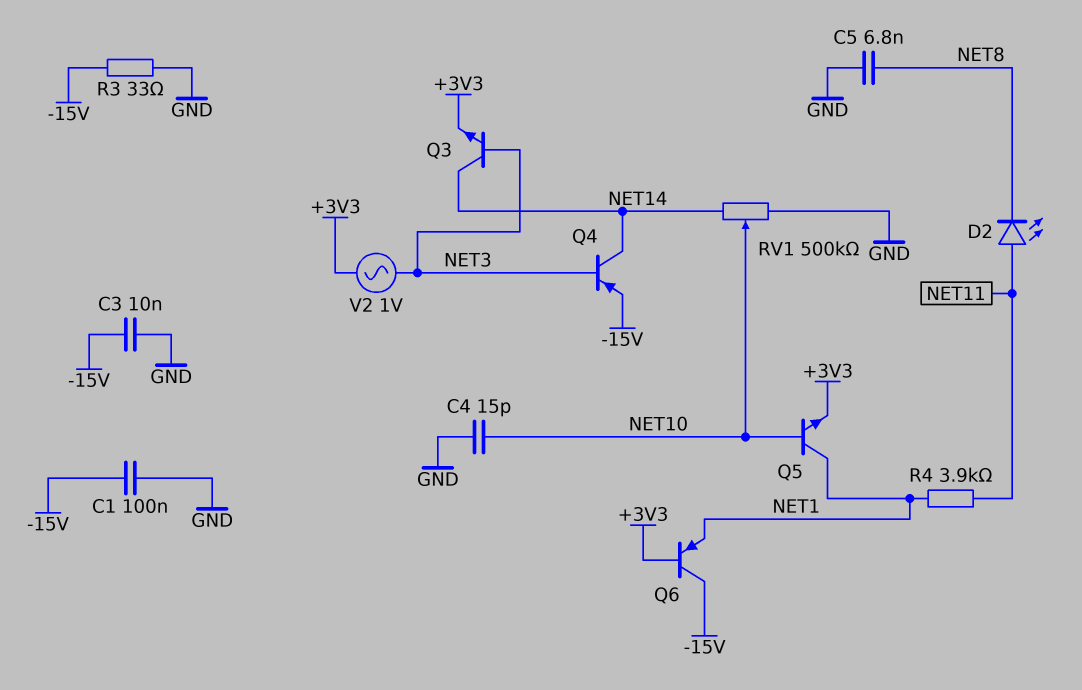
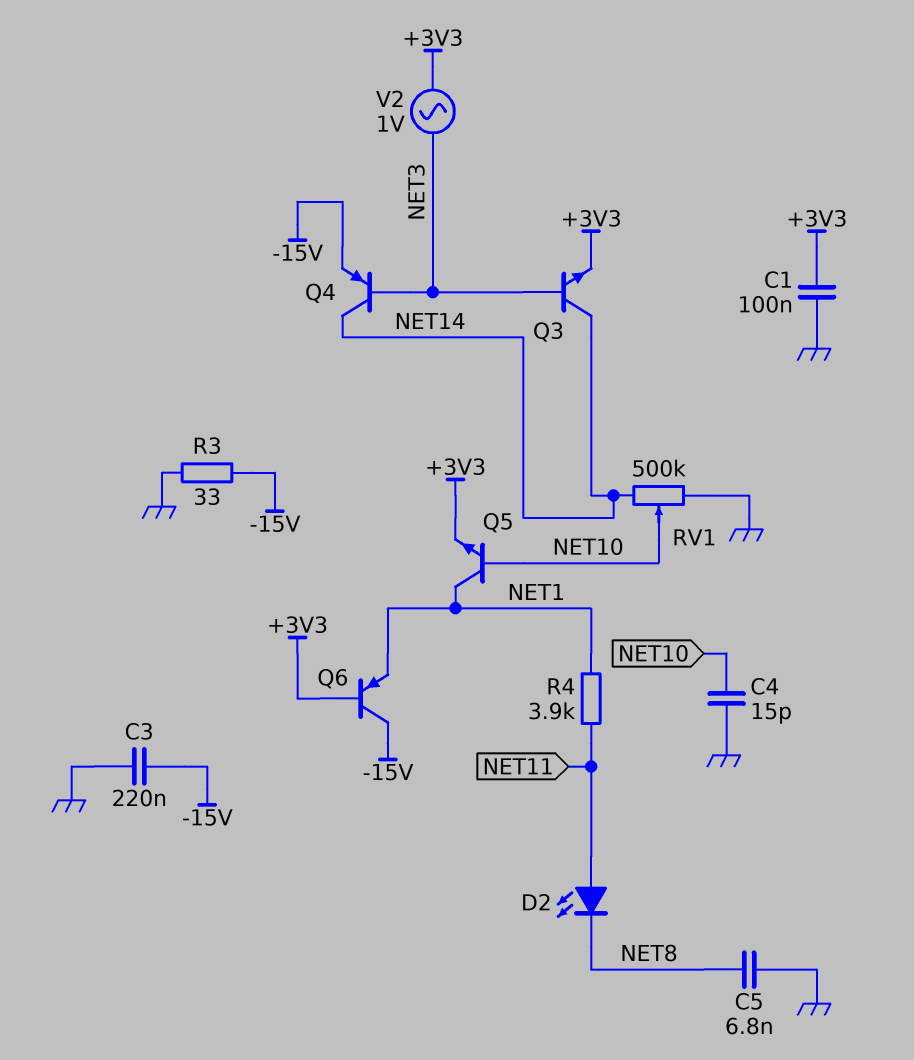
C1: 100nF (-15V, GND) -> 100nF (+3V3, GND)
C3: 10nF (-15V, GND) -> 220nF (-15V, GND)

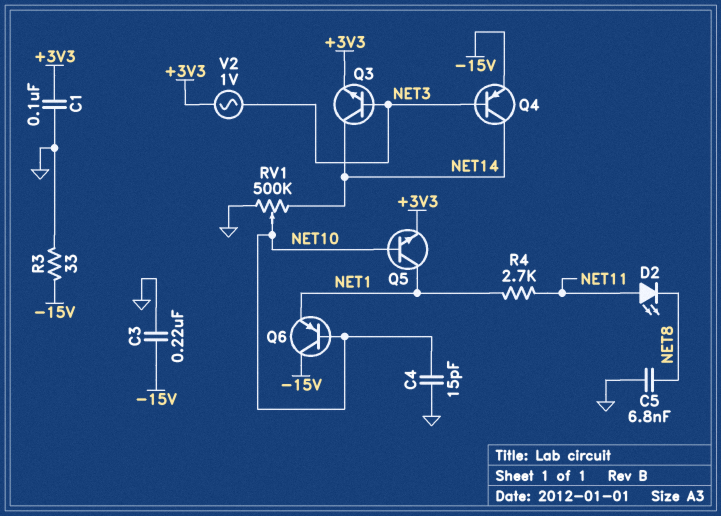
Q6: PNP (B +3V3, C -15V, E NET1) -> PNP (B NET10, C -15V, E NET1)
R4: 3.9k (NET1, NET11) -> 2.7k (NET1, NET11)

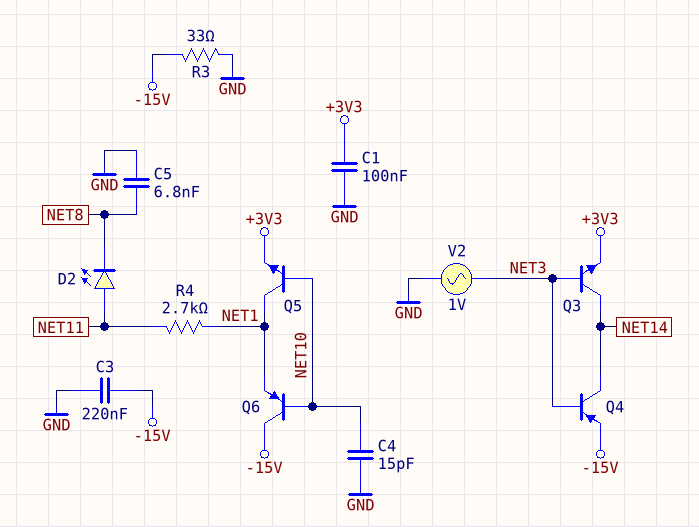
RV1: 500k (GND, NET14, wiper NET10) -> none
V2: AC 1V (+3V3, NET3) -> AC 1V (GND, NET3)

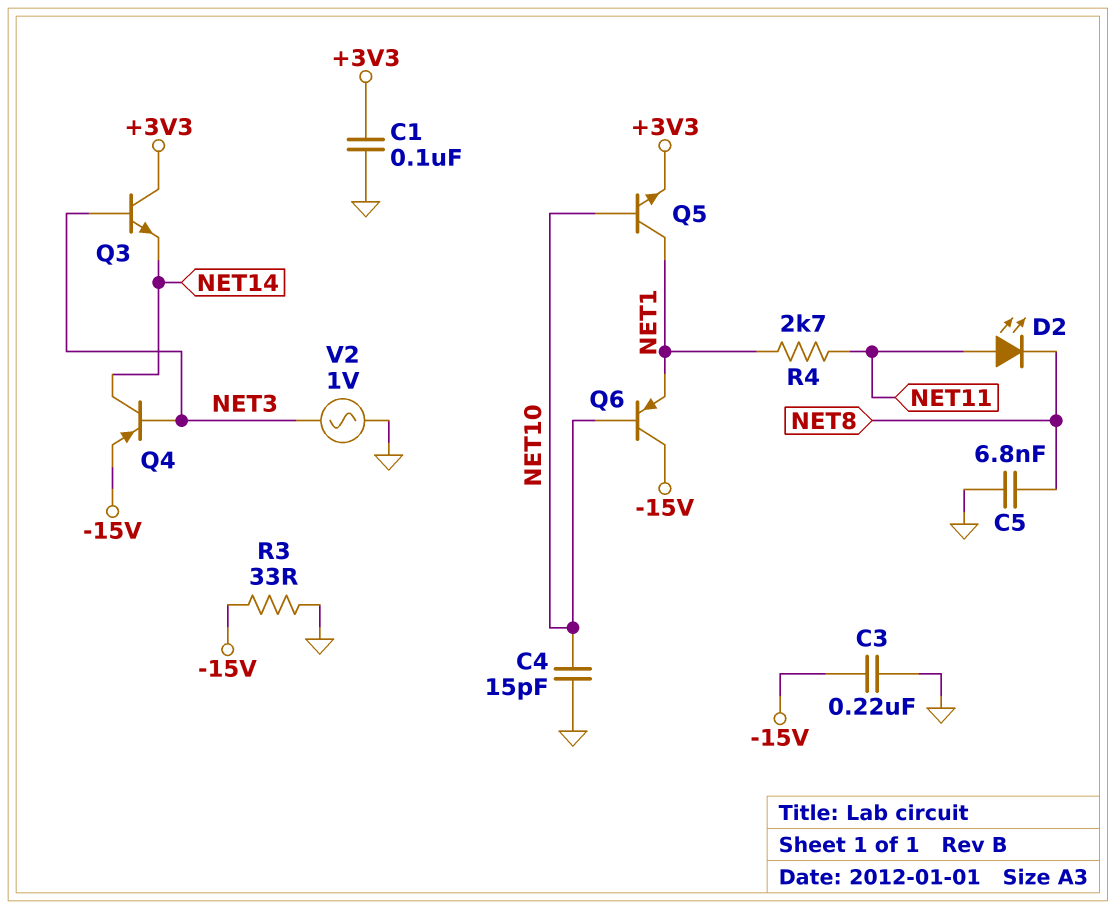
Q3: NPN (B NET3, C NET14, E +3V3) -> NPN (B NET3, C +3V3, E NET14)

